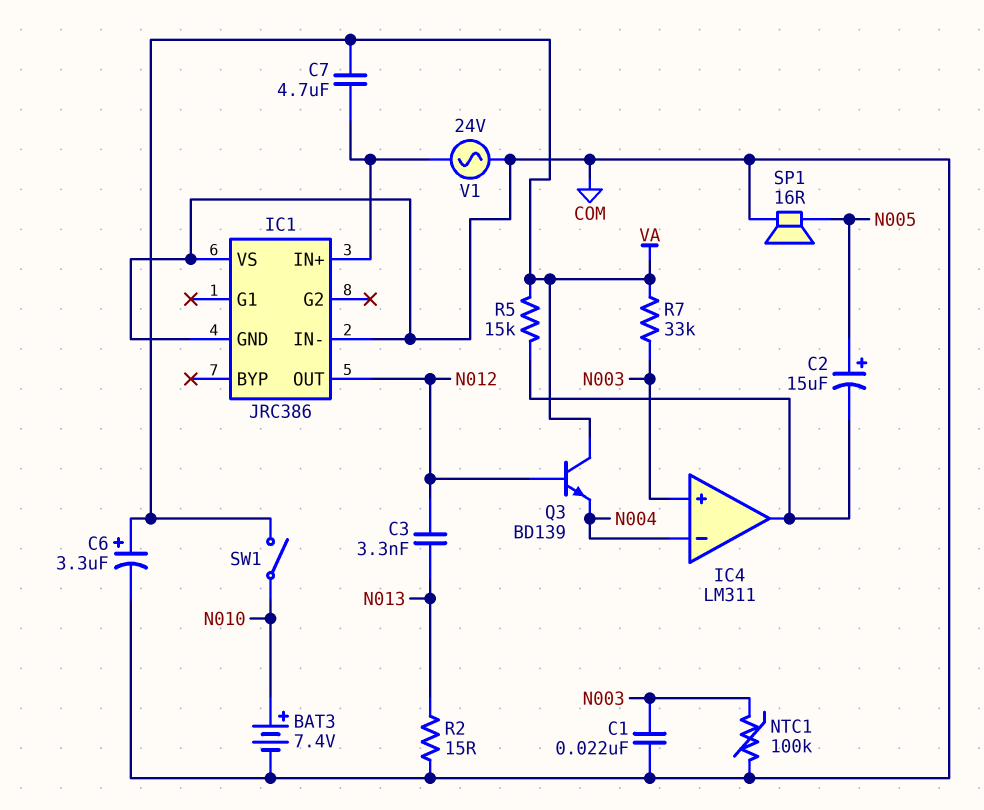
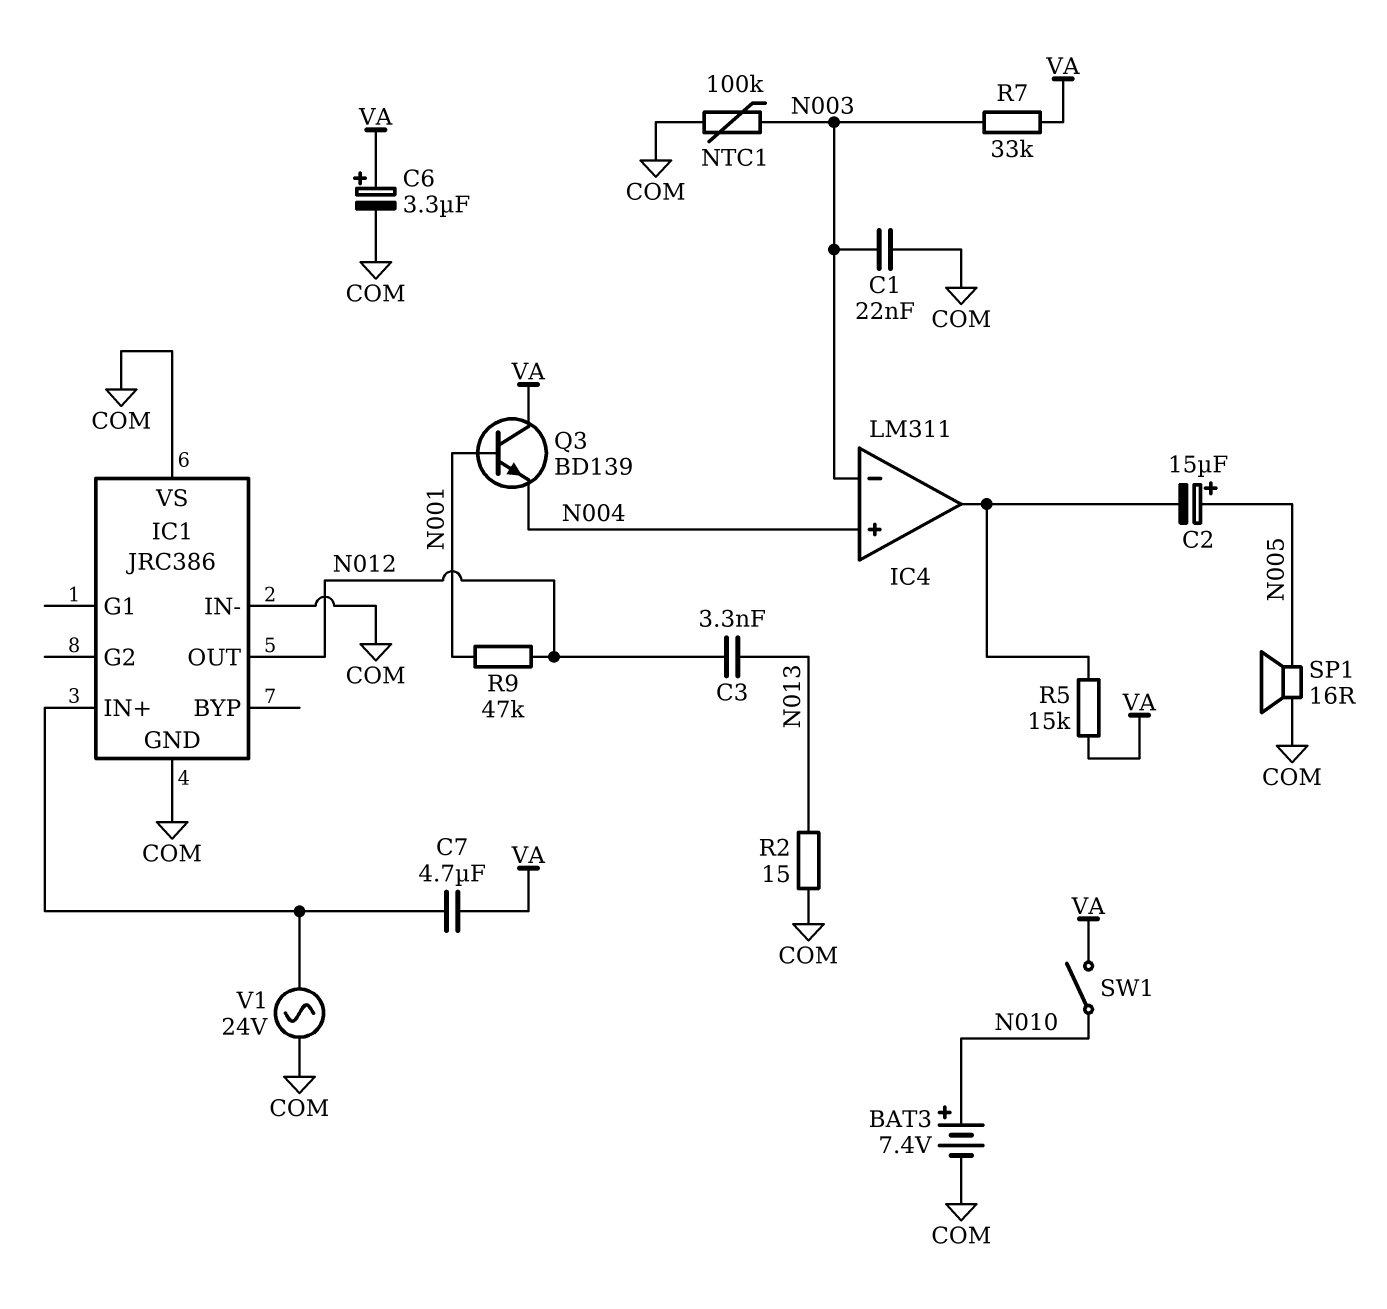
IC4 pin in+: N003 -> N004
IC4 pin in-: N004 -> N003
Q3: NPN BD139 (B N012, C VA, E N004) -> NPN BD139 (B N001, C VA, E N004)
R9: none -> 47k (N001, N012)

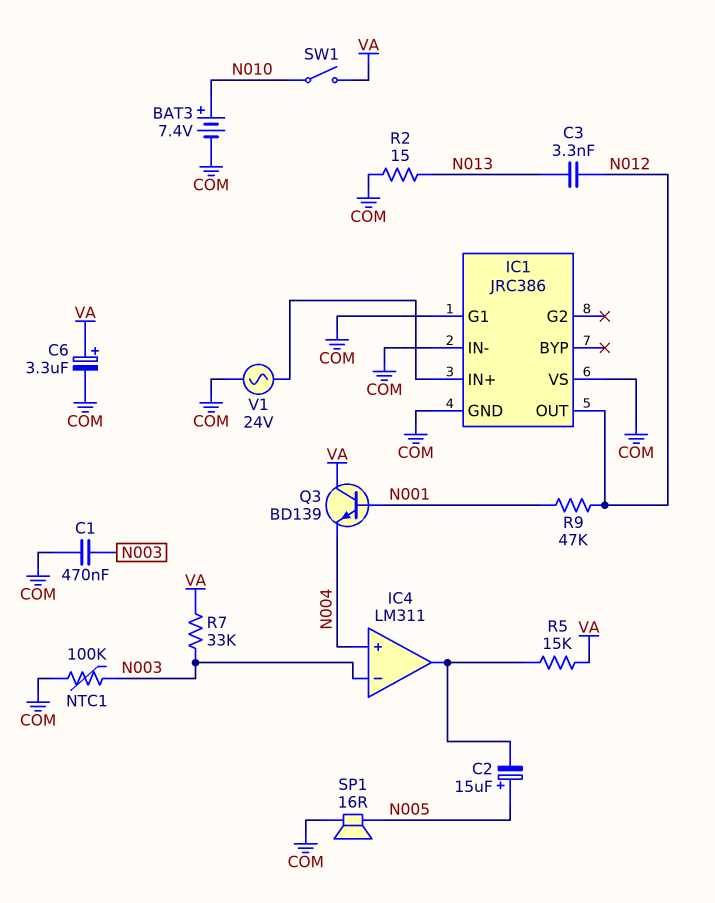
C1: 22nF (COM, N003) -> 470nF (COM, N003)
C7: 4.7uF (IC1/IN+, VA) -> none
IC1 pin G1: none -> COM

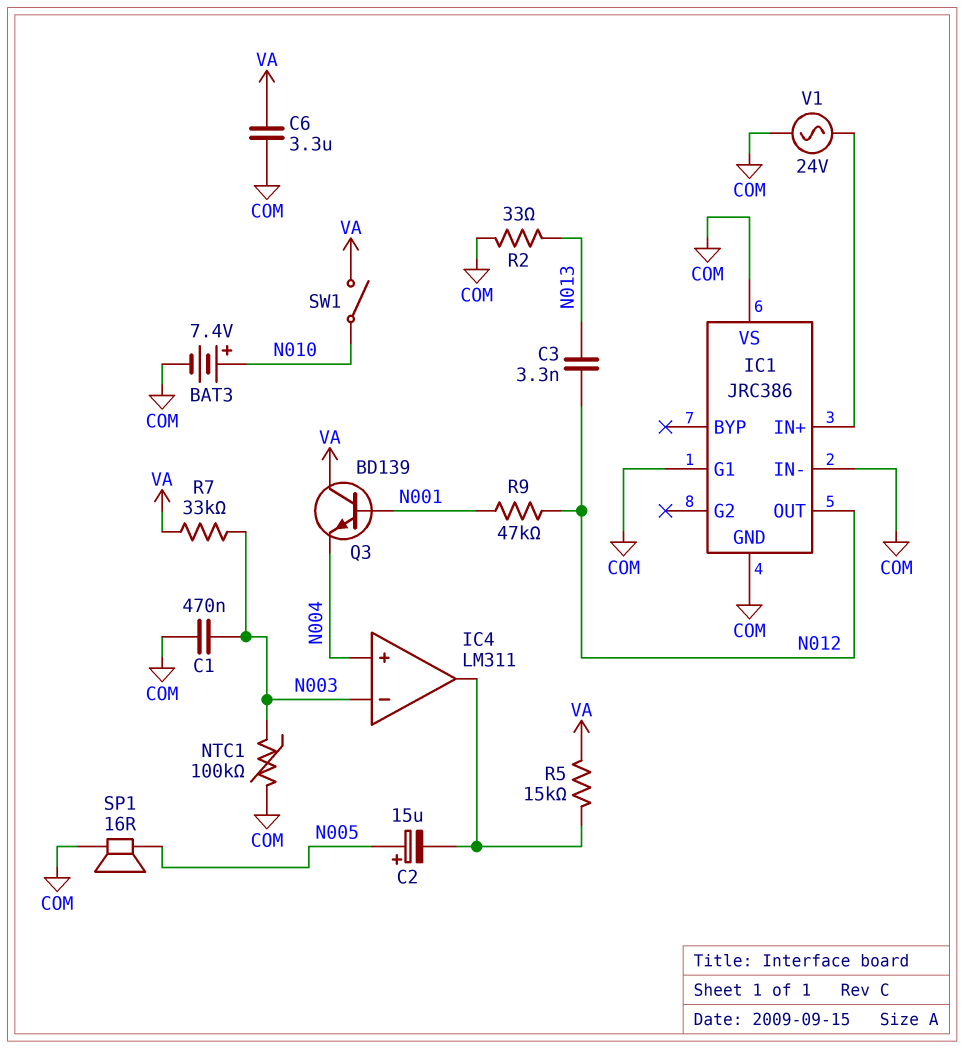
C6: 3.3uF (plus VA, minus COM) -> 3.3uF (COM, VA)
R2: 15 (COM, N013) -> 33 (COM, N013)

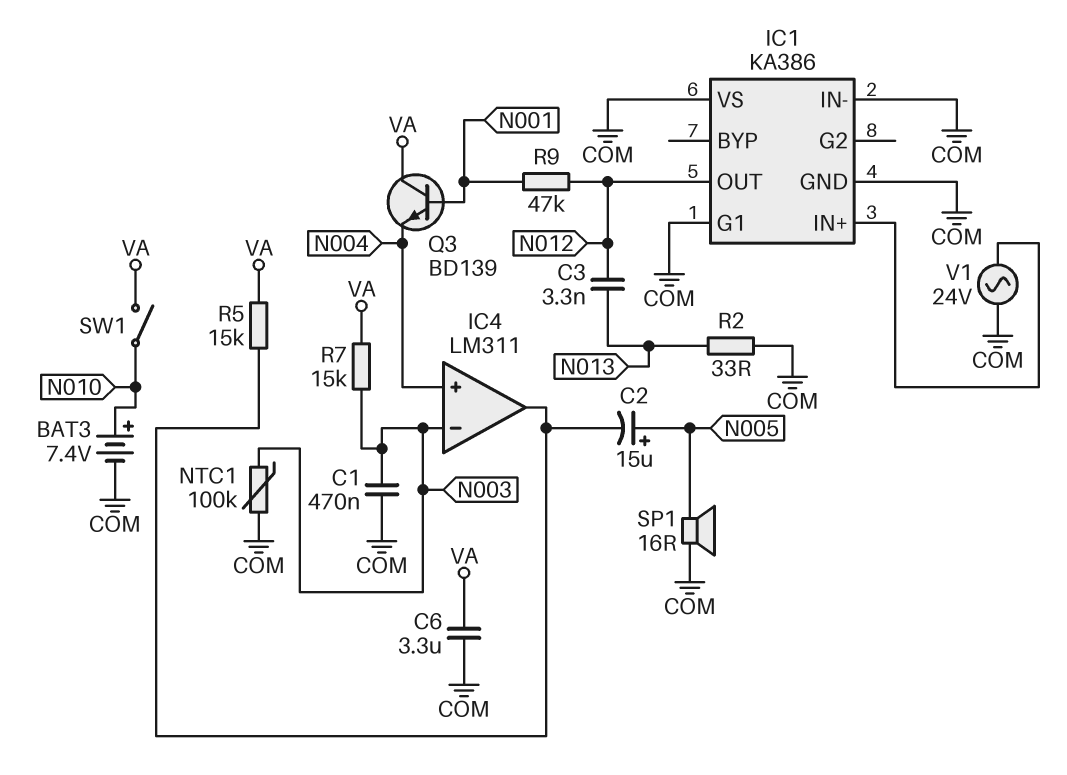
IC1: JRC386 -> KA386
R7: 33k (N003, VA) -> 15k (N003, VA)

